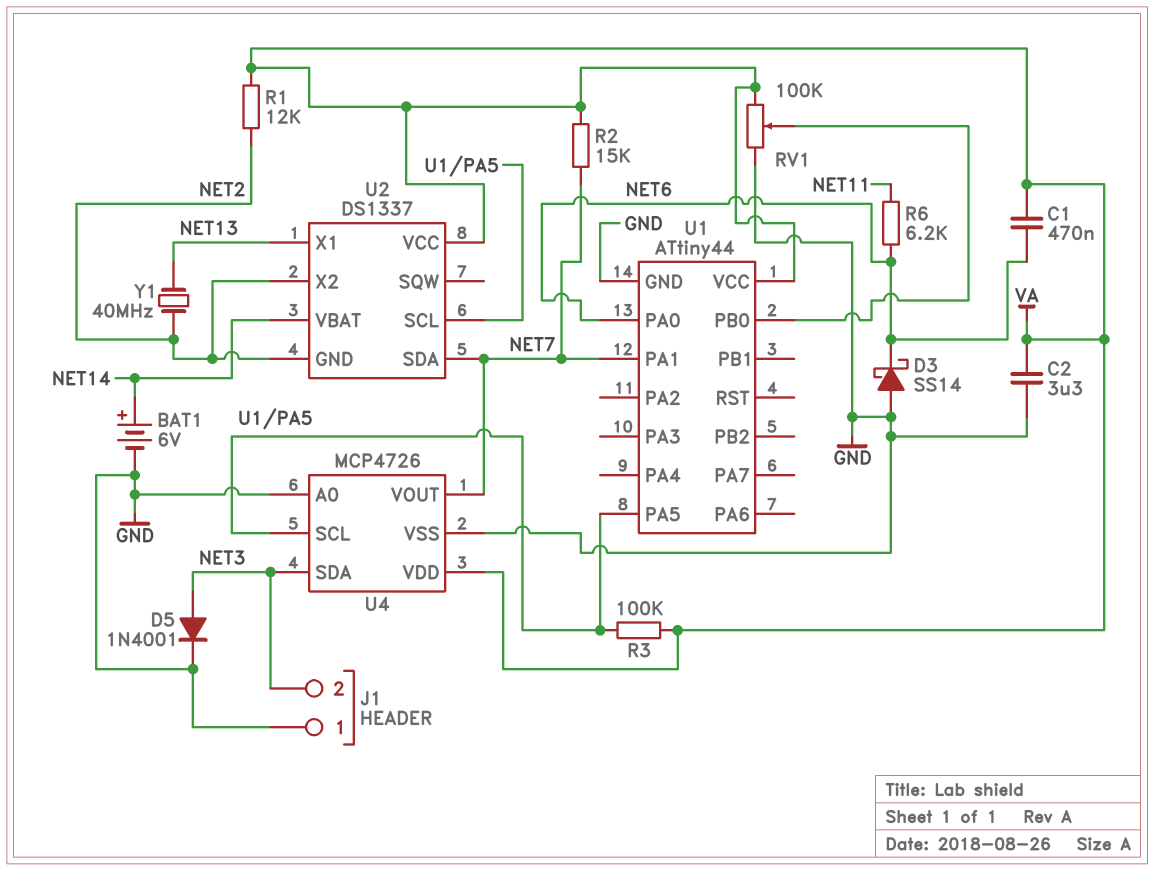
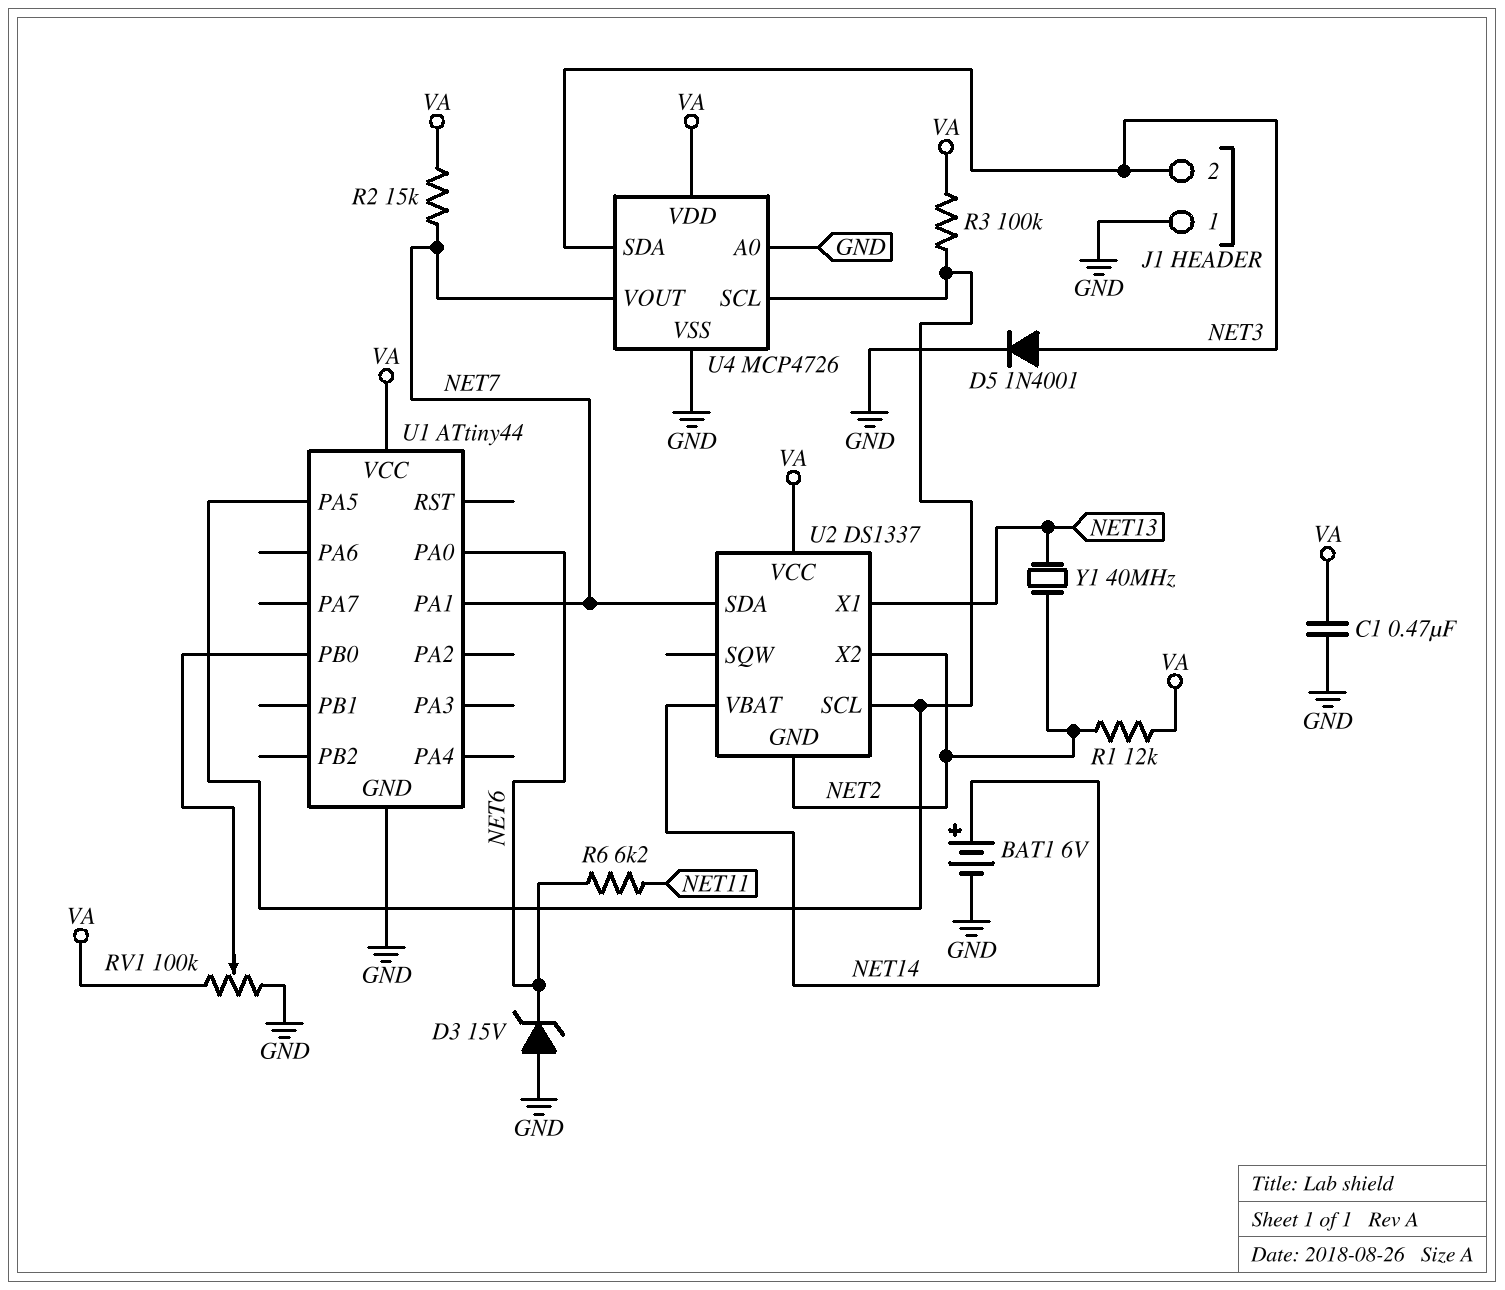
C1: 470nF (NET6, VA) -> 470nF (GND, VA)
C2: 3.3uF (GND, VA) -> none
D3: schottky SS14 (A GND, K NET6) -> zener 15V (A GND, K NET6)

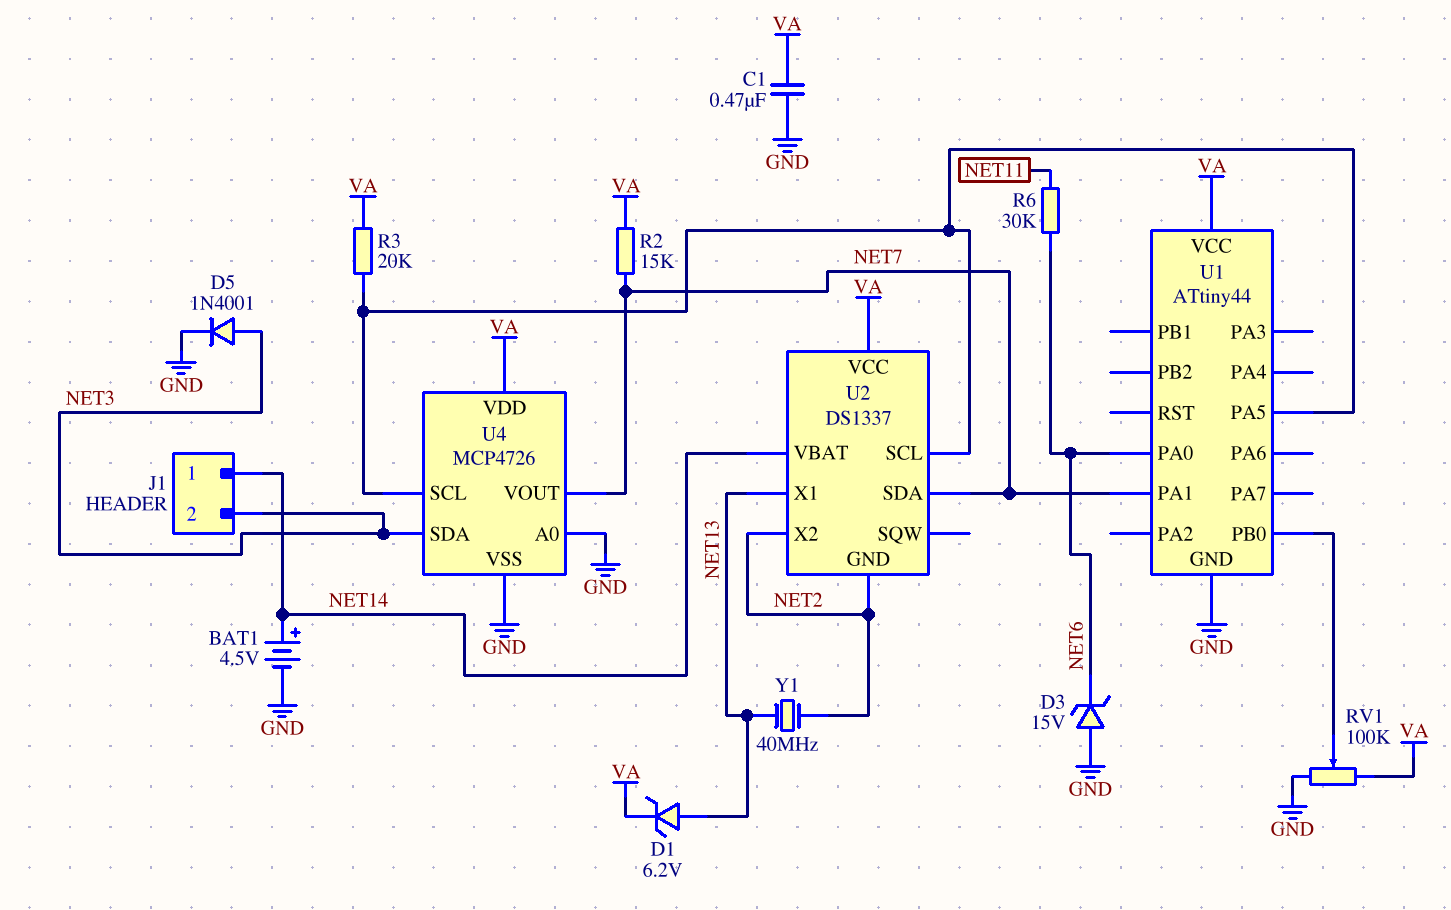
BAT1: 6V (plus NET14, minus GND) -> 4.5V (plus NET14, minus GND)
D1: none -> zener 6.2V (A NET13, K VA)
J1 pin 1: GND -> NET14
R1: 12k (NET2, VA) -> none
R3: 100k (U1/PA5, VA) -> 20k (U1/PA5, VA)
R6: 6.2k (NET6, NET11) -> 30k (NET6, NET11)

